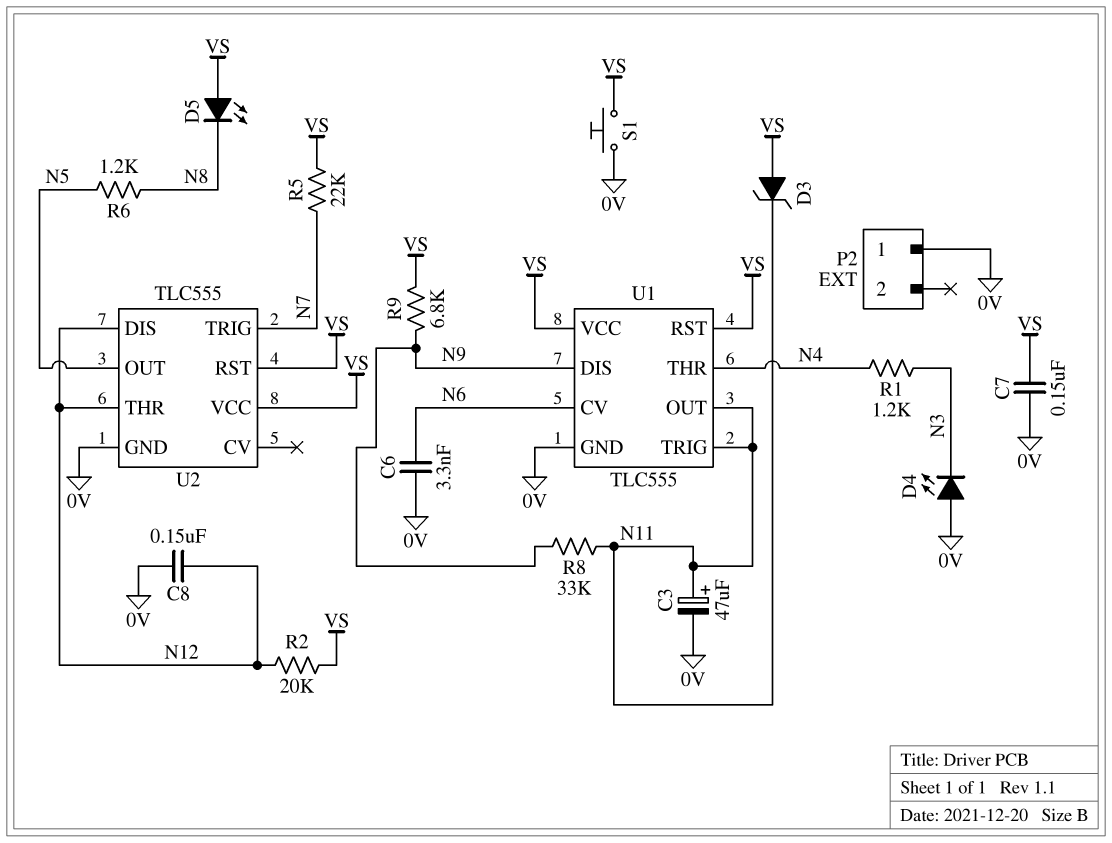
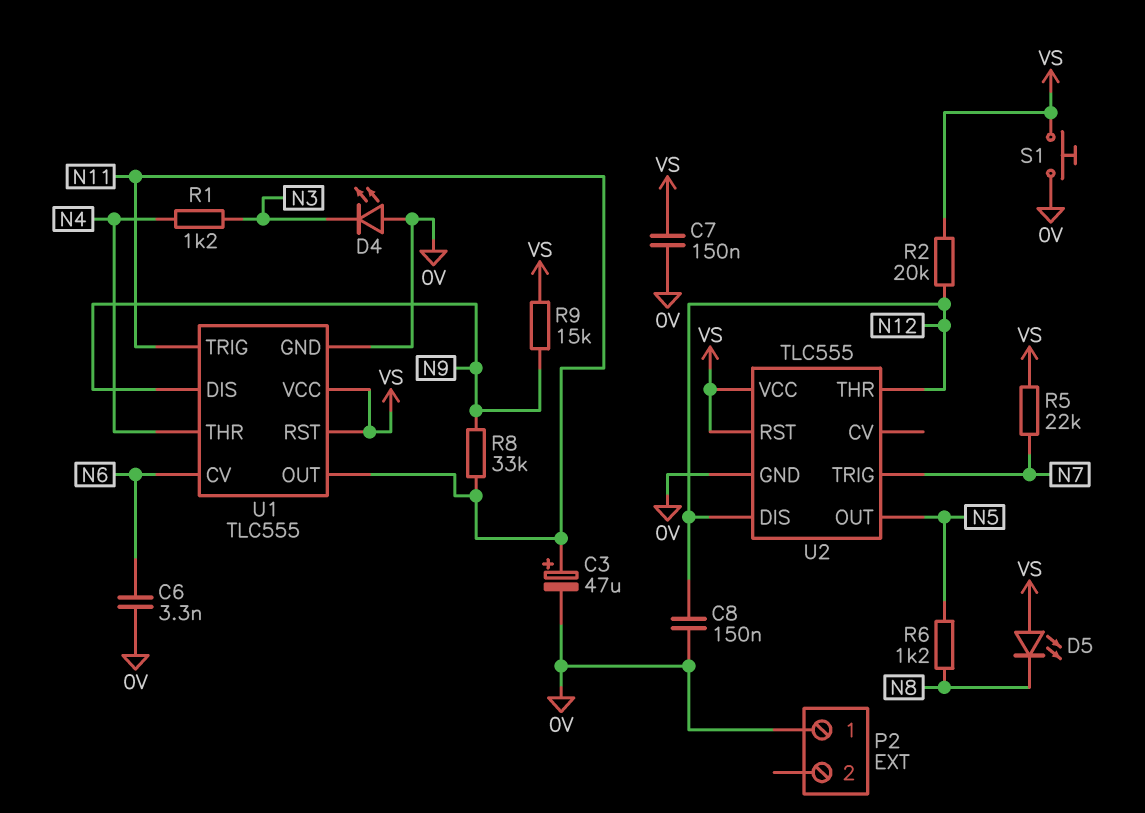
D3: zener (A VS, K N11) -> none
R9: 6.8k (N9, VS) -> 15k (N9, VS)

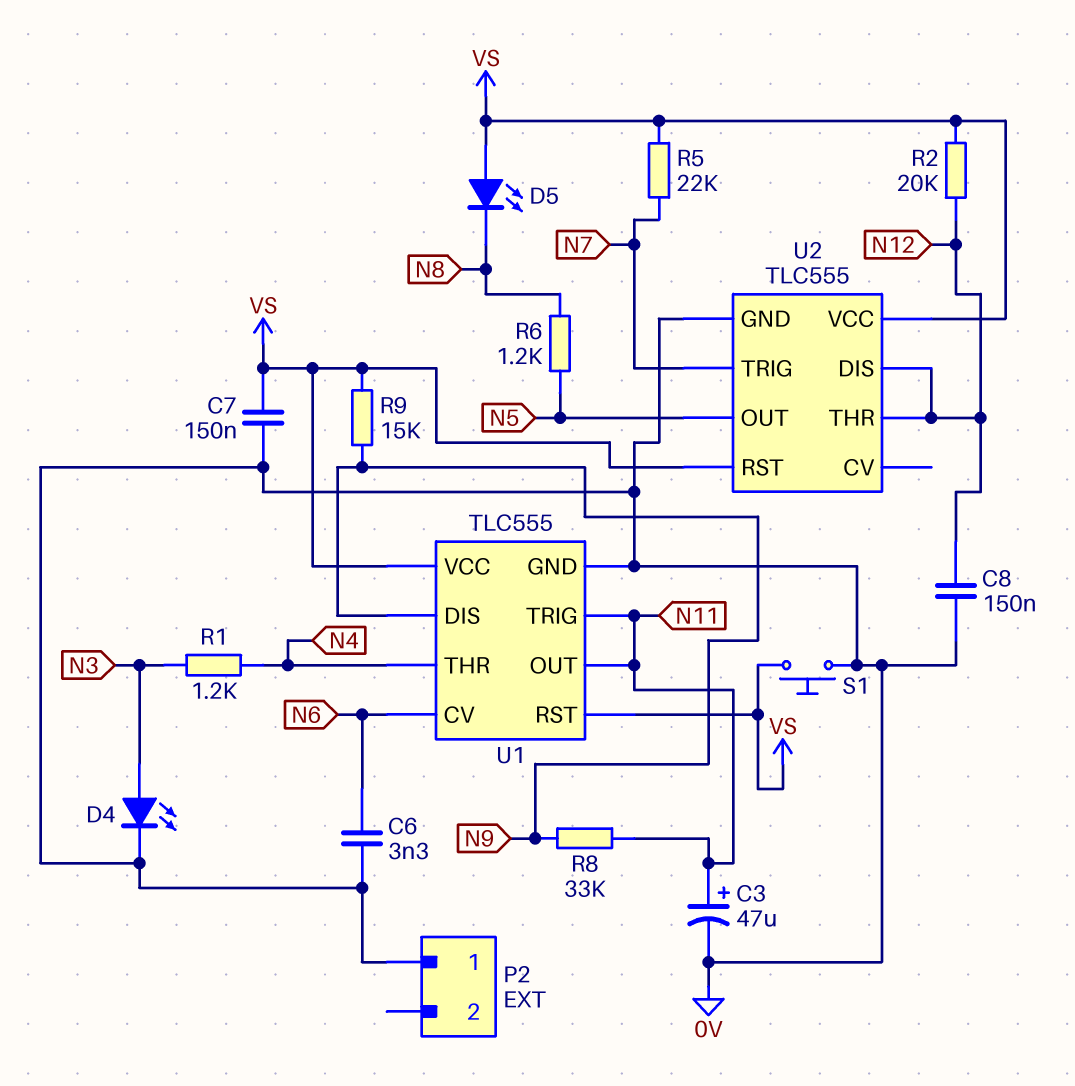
D4: LED (A 0V, K N3) -> LED (A N3, K 0V)

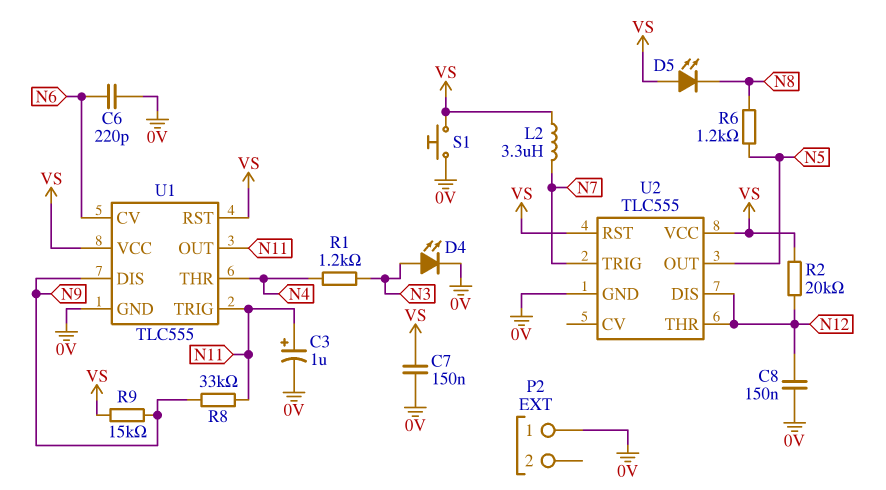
C3: 47uF (plus N11, minus 0V) -> 1uF (plus N11, minus 0V)
C6: 3.3nF (0V, N6) -> 220pF (0V, N6)
L2: none -> 3.3uH (N7, VS)
R5: 22k (N7, VS) -> none

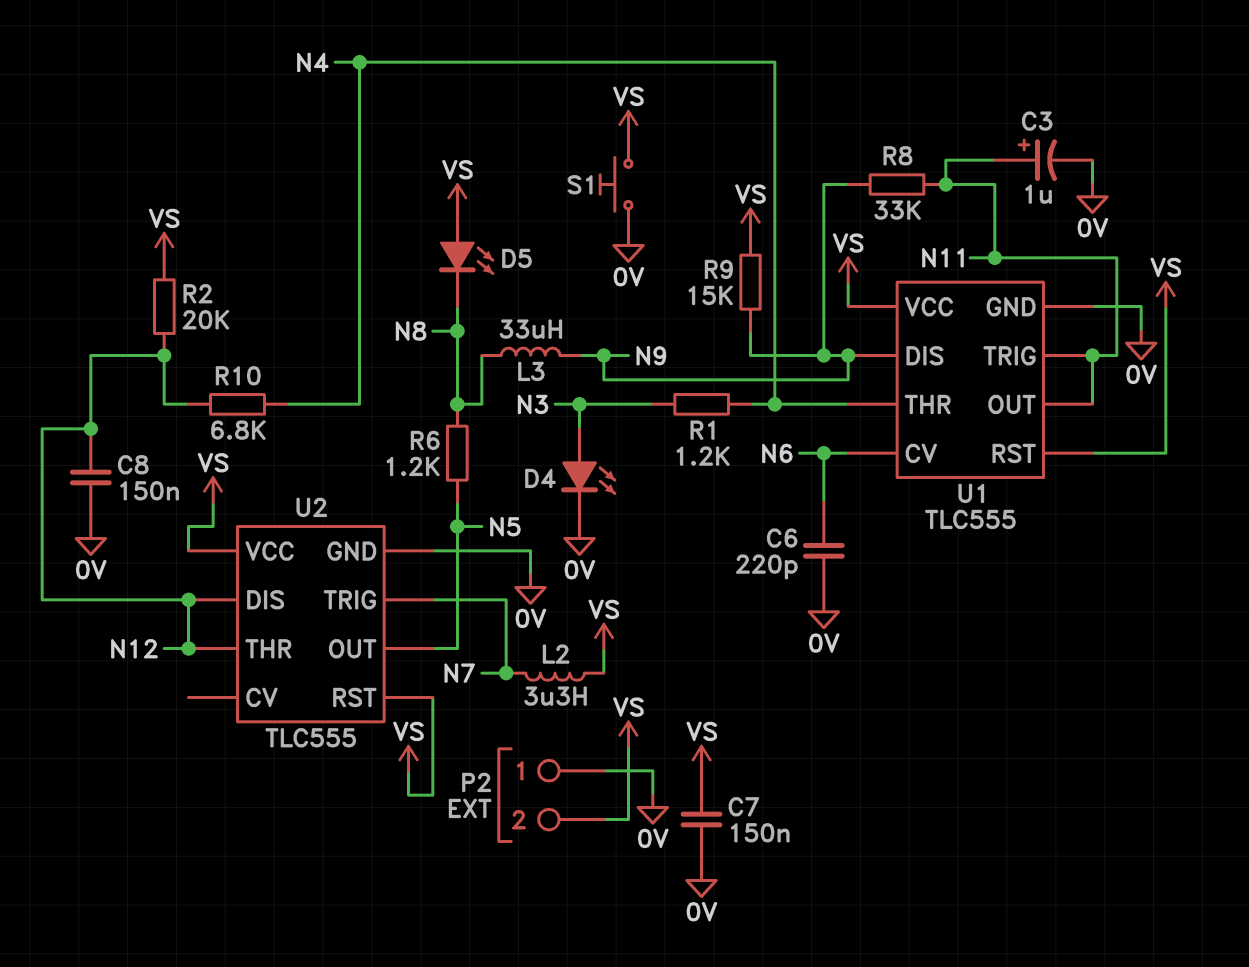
L3: none -> 33uH (N8, N9)
P2 pin 2: none -> VS
R10: none -> 6.8k (N4, N12)

